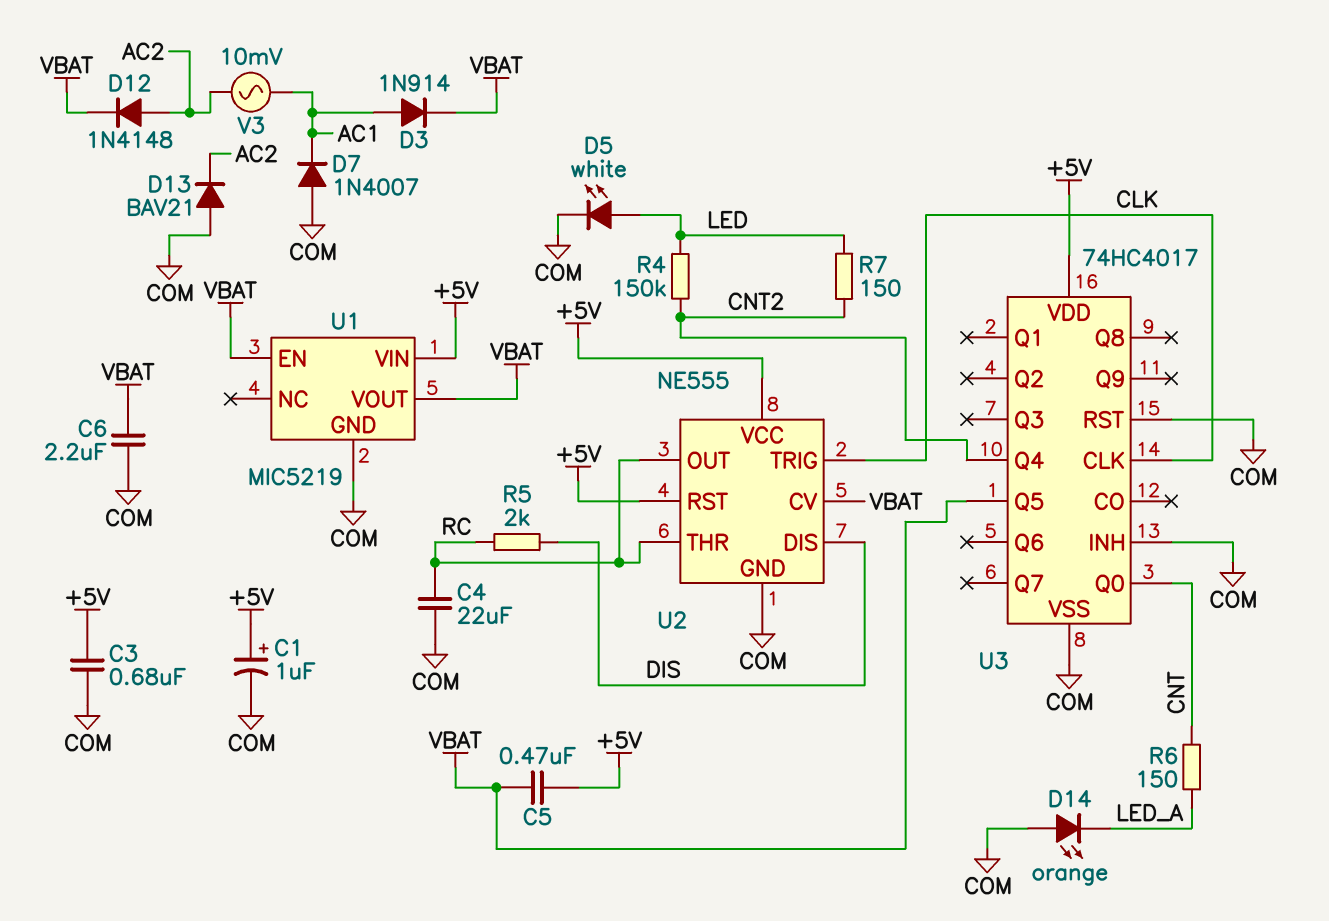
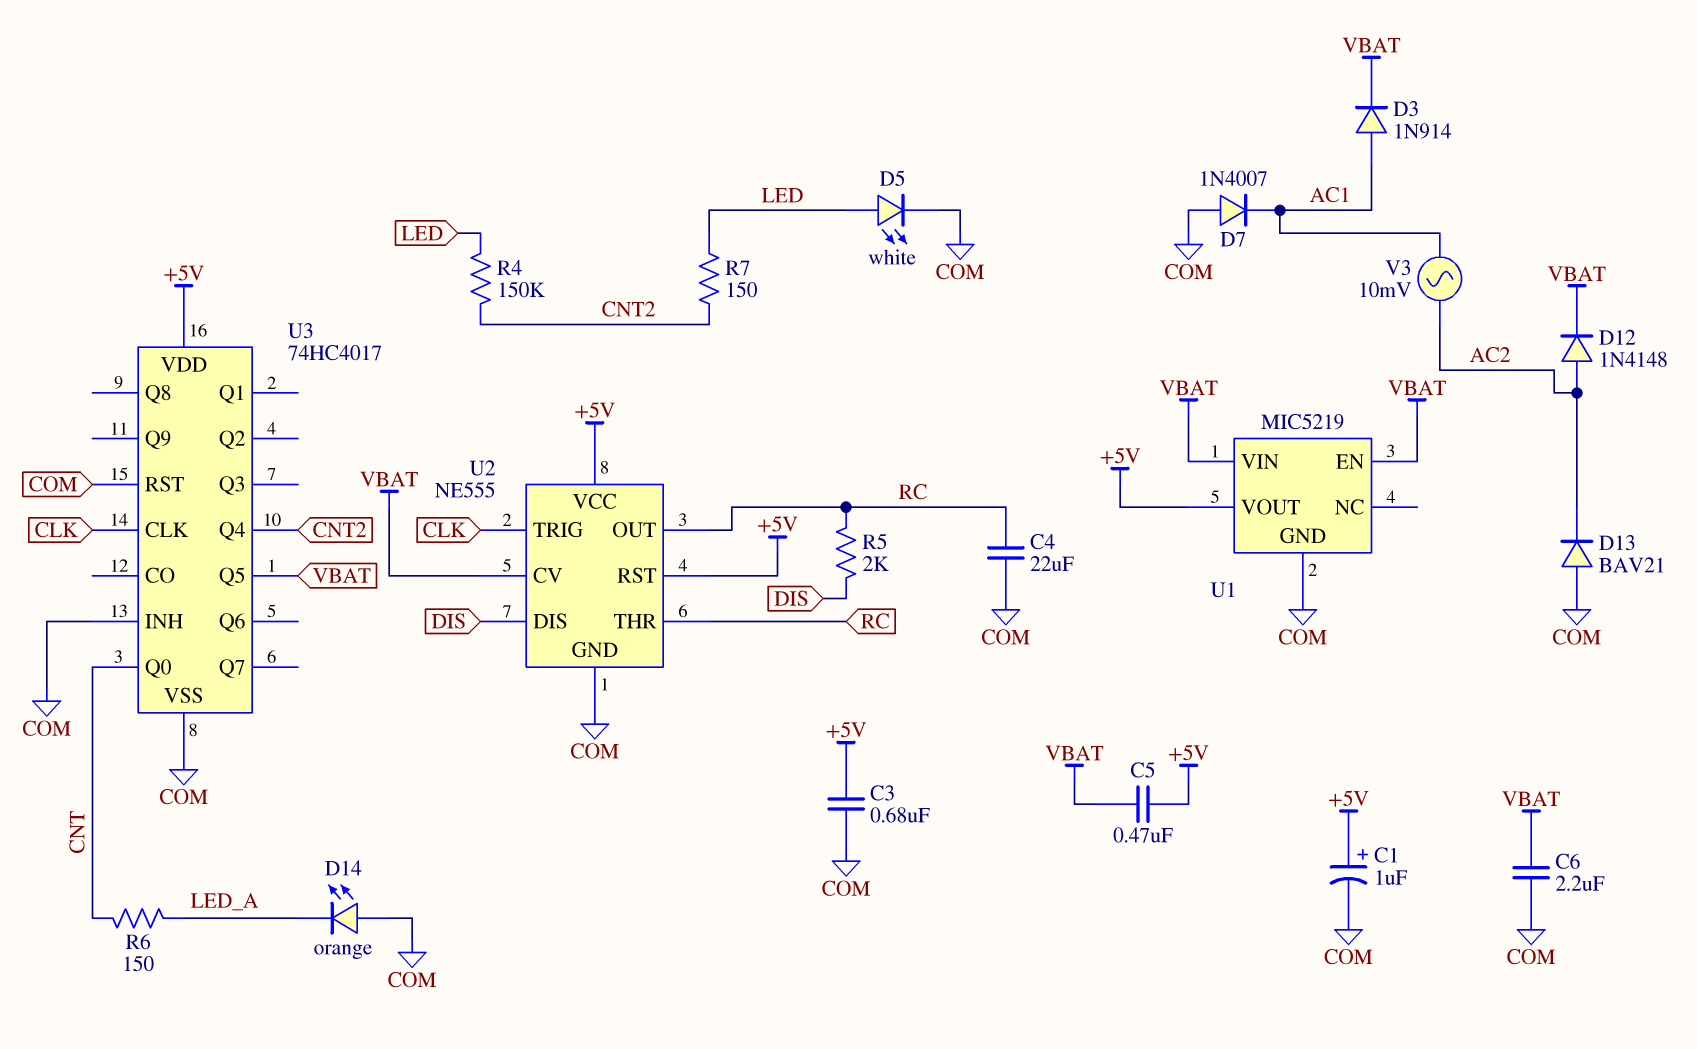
U1 pin VIN: +5V -> VBAT
U1 pin VOUT: VBAT -> +5V

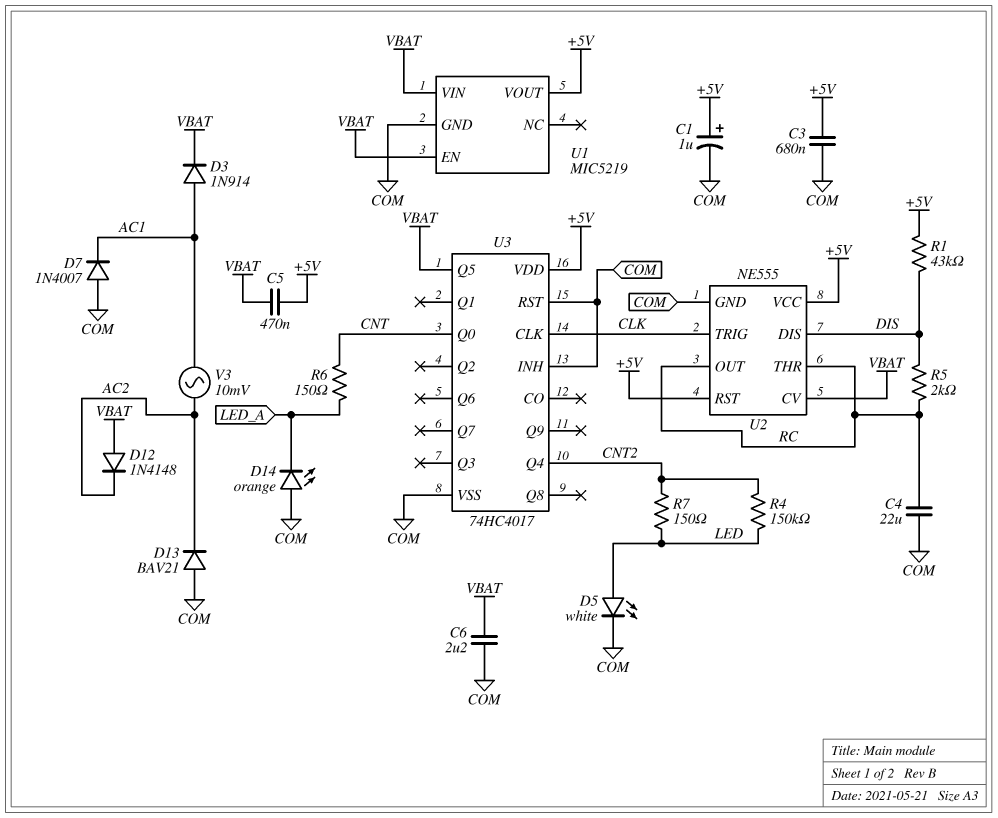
D12: diode 1N4148 (A AC2, K VBAT) -> diode 1N4148 (A VBAT, K AC2)
R1: none -> 43k (+5V, DIS)

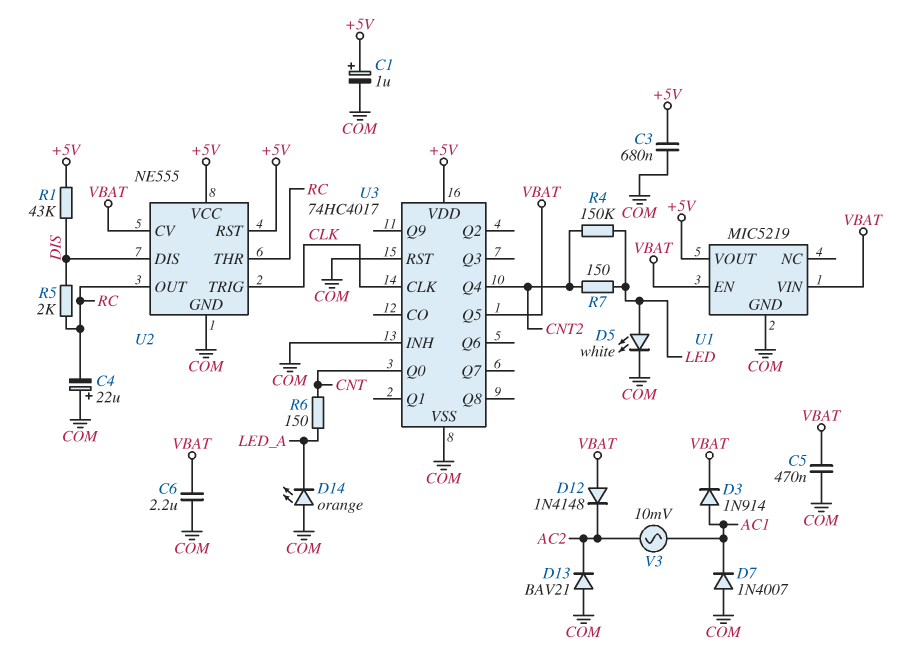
C4: 22uF (COM, RC) -> 22uF (plus COM, minus RC)
C5: 470nF (+5V, VBAT) -> 470nF (COM, VBAT)

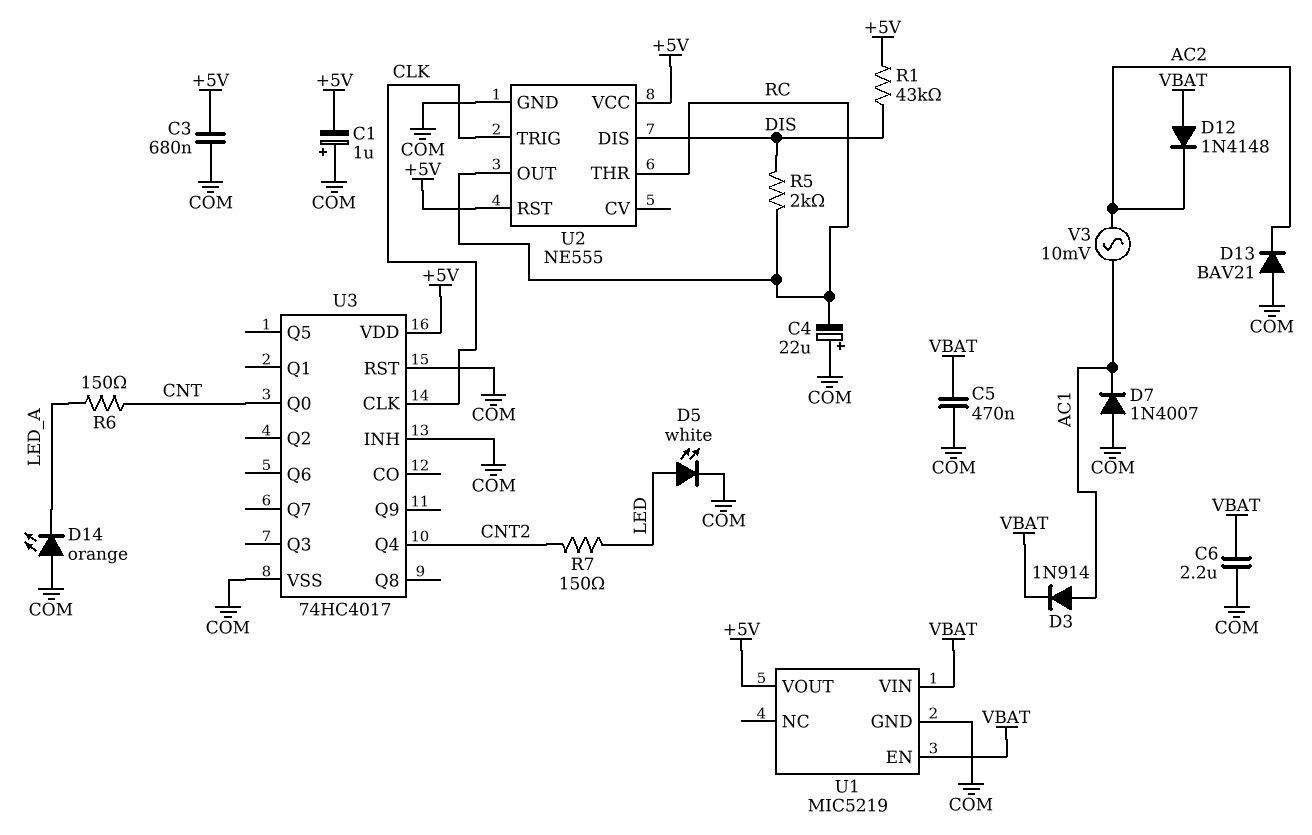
C1: 1uF (plus +5V, minus COM) -> 1uF (plus COM, minus +5V)
R4: 150k (CNT2, LED) -> none
U2 pin CV: VBAT -> none
U3 pin Q5: VBAT -> none

